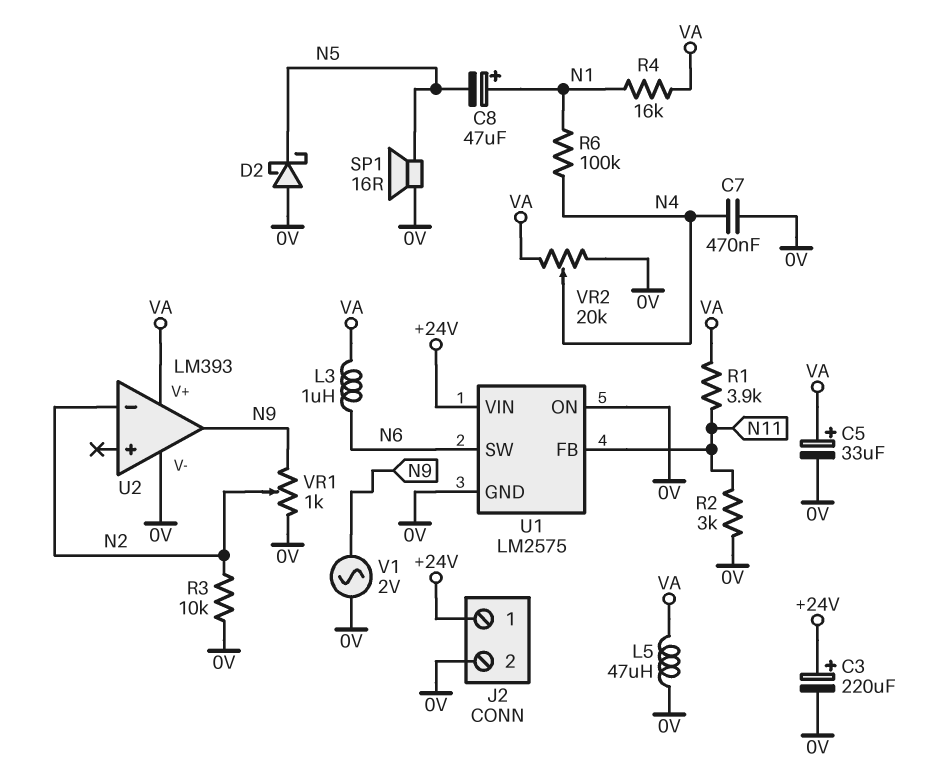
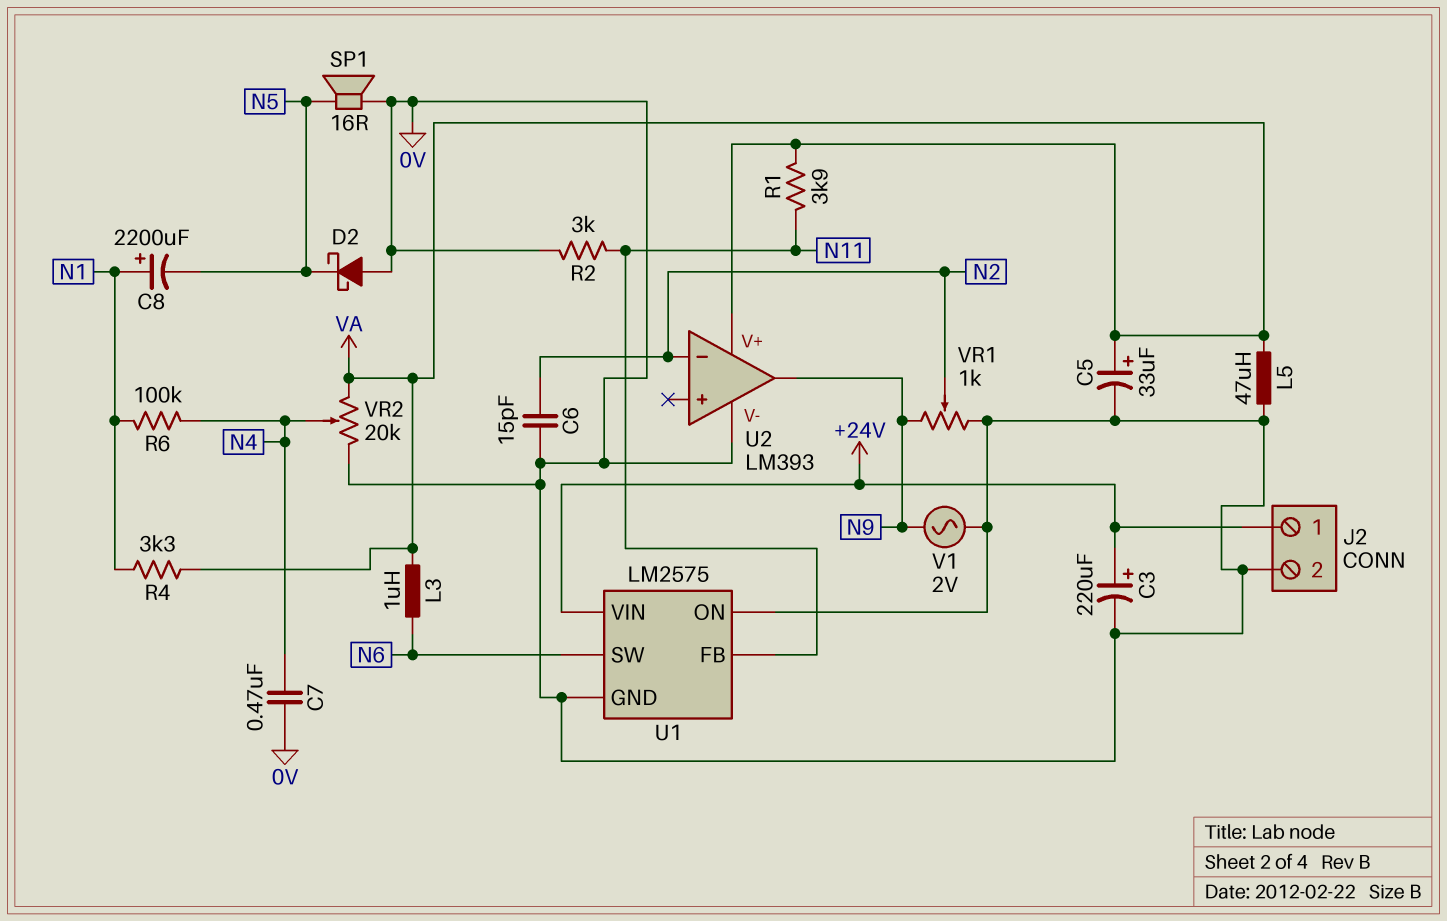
C6: none -> 15pF (0V, N2)
C8: 47uF (plus N1, minus N5) -> 2200uF (plus N1, minus N5)
R3: 10k (0V, N2) -> none
R4: 16k (N1, VA) -> 3.3k (N1, VA)

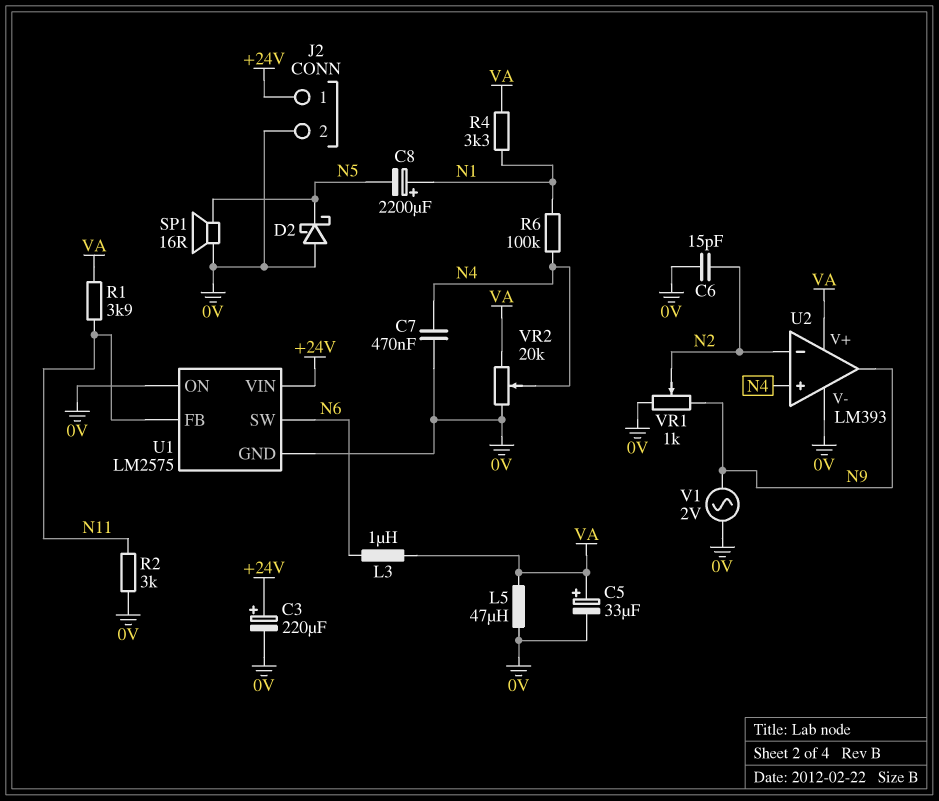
U2 pin in+: none -> N4

